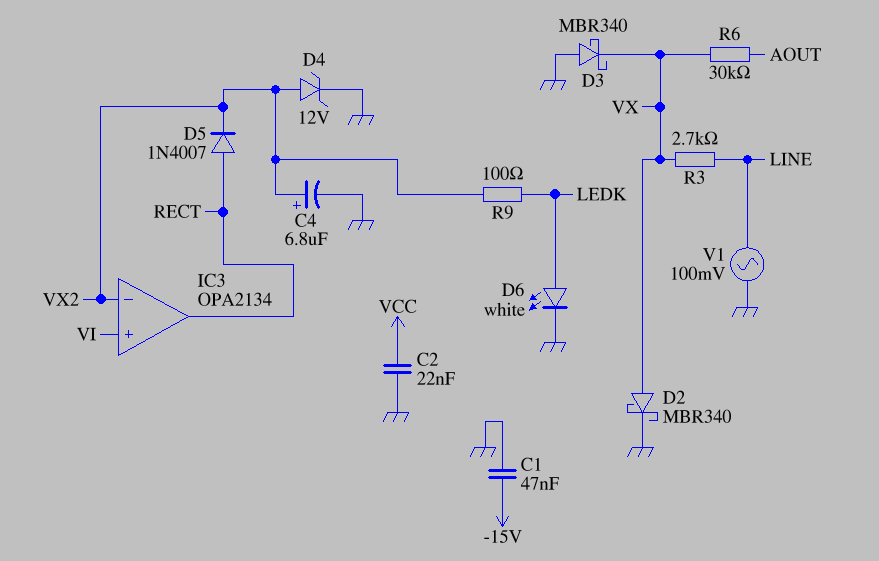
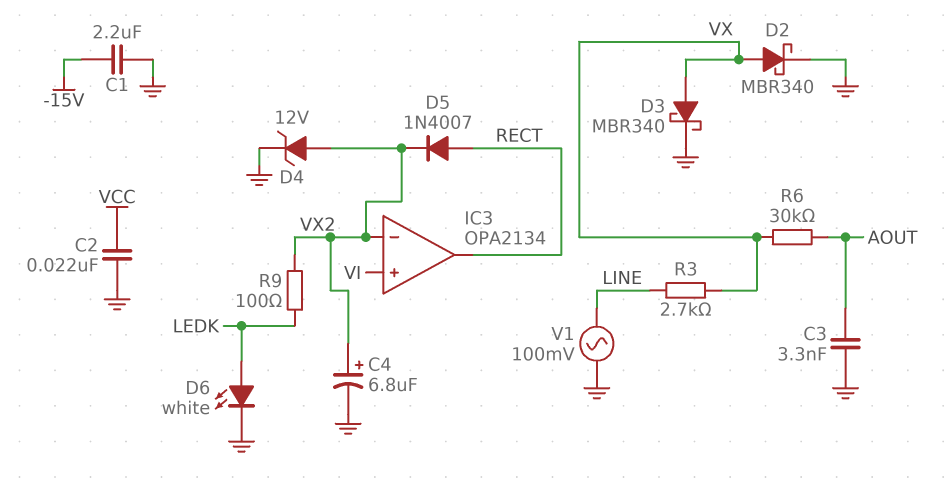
C1: 47nF (-15V, GND) -> 2.2uF (-15V, GND)
C3: none -> 3.3nF (AOUT, GND)
D3: schottky MBR340 (A GND, K VX) -> schottky MBR340 (A VX, K GND)

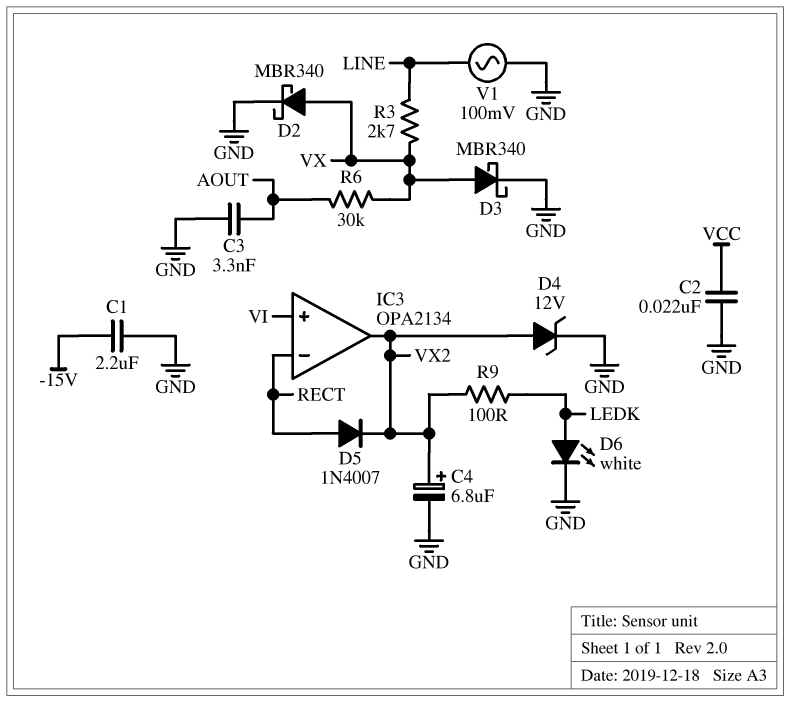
IC3 pin in-: VX2 -> RECT
IC3 pin out: RECT -> VX2

